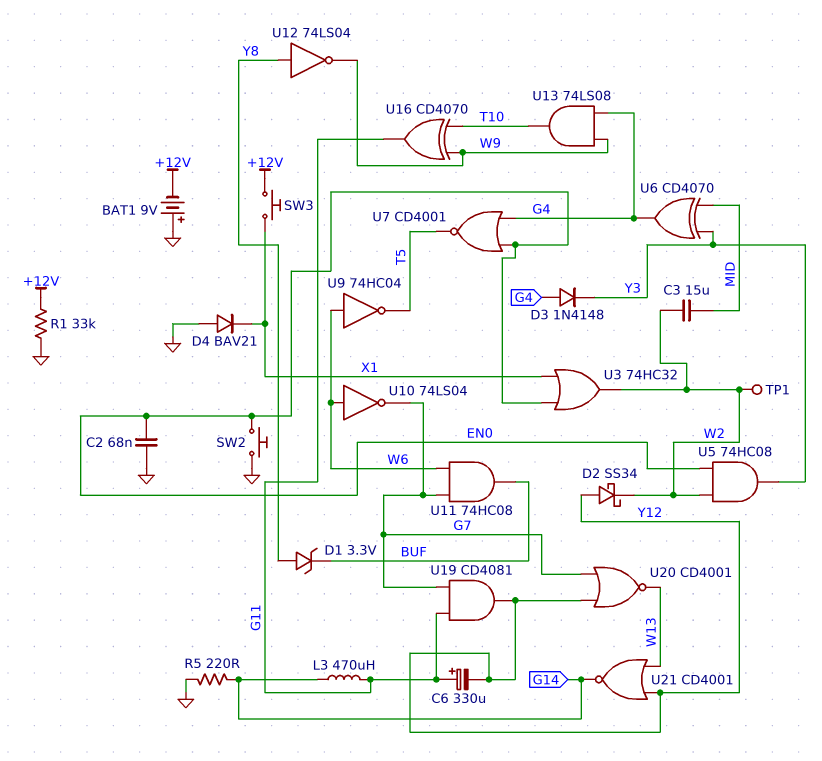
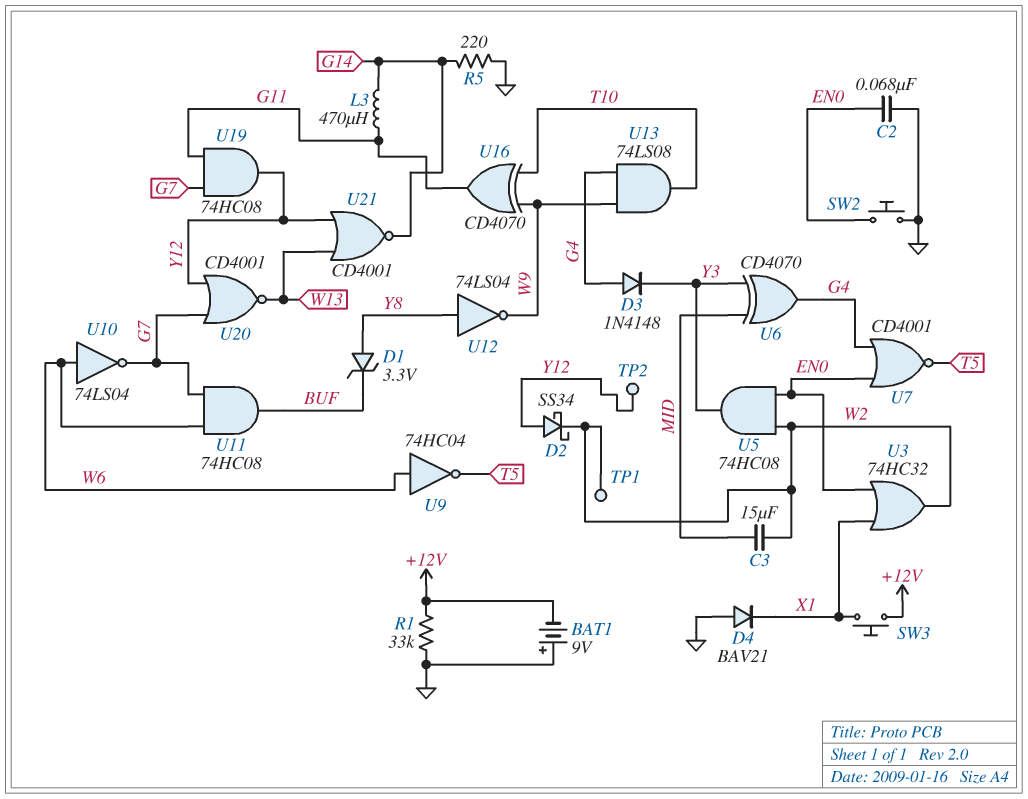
C6: 330uF (plus G11, minus Y12) -> none
TP2: none -> test point (Y12)
U19: AND CD4081 (in G7, in G11, out Y12) -> AND 74HC08 (in G7, in G11, out Y12)

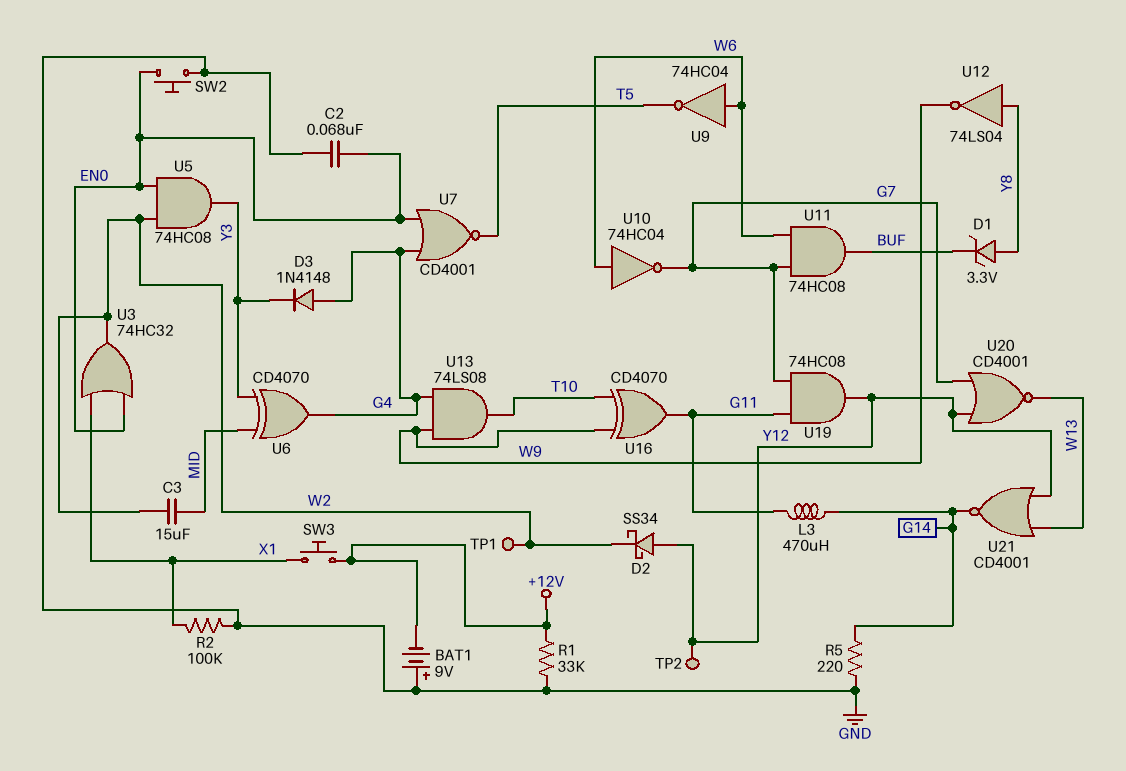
D4: diode BAV21 (A GND, K X1) -> none
R2: none -> 100k (GND, X1)
U10: NOT 74LS04 (in W6, out G7) -> NOT 74HC04 (in W6, out G7)

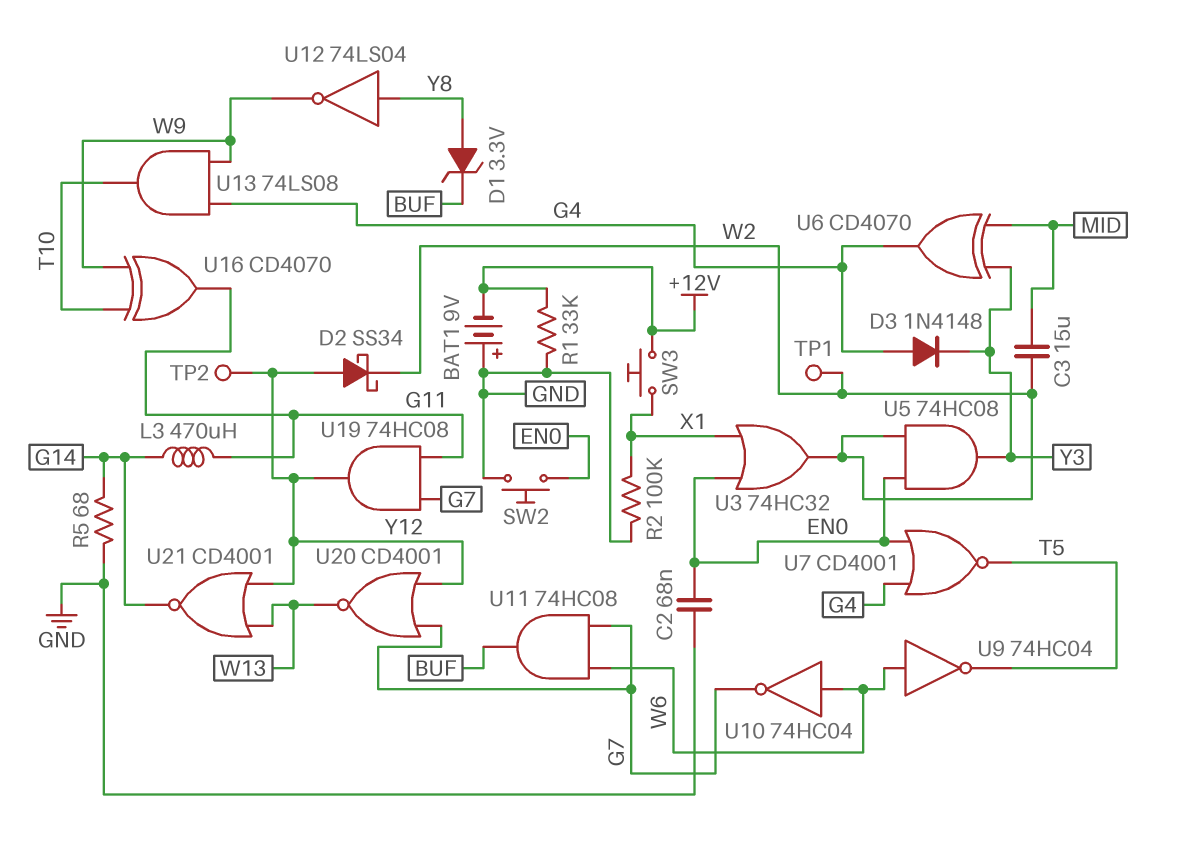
R5: 220 (G14, GND) -> 68 (G14, GND)

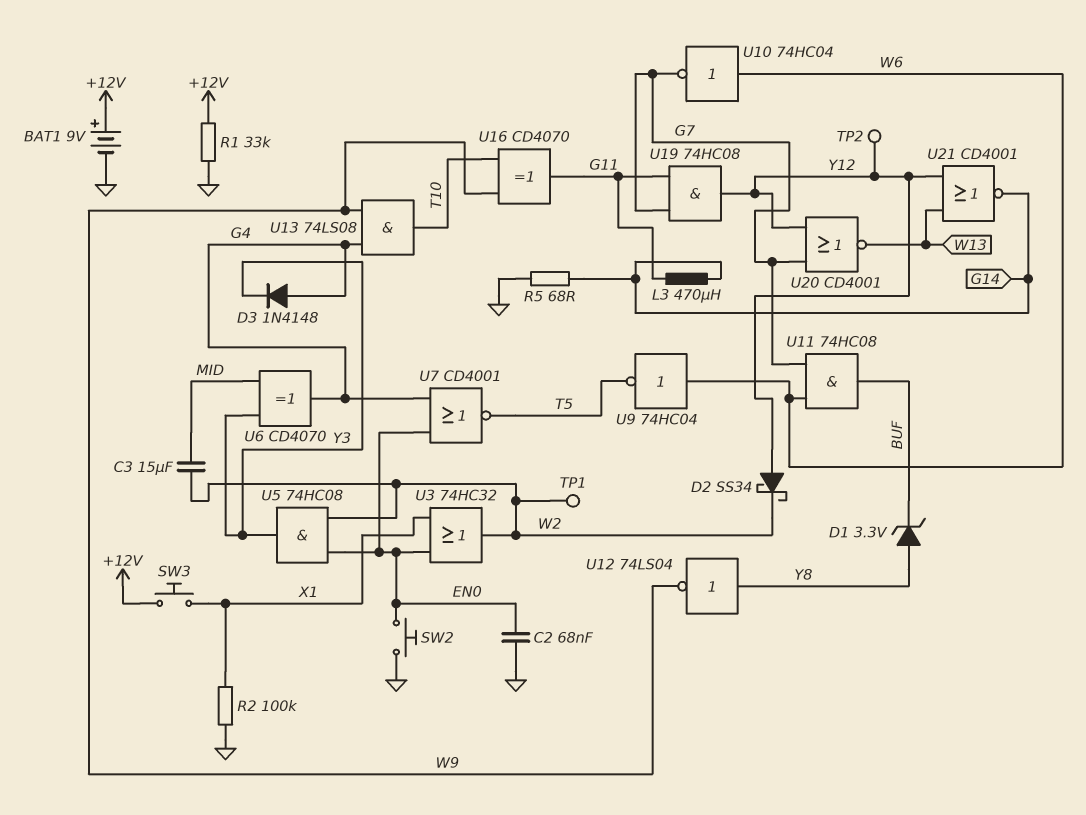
BAT1: 9V (plus GND, minus +12V) -> 9V (plus +12V, minus GND)

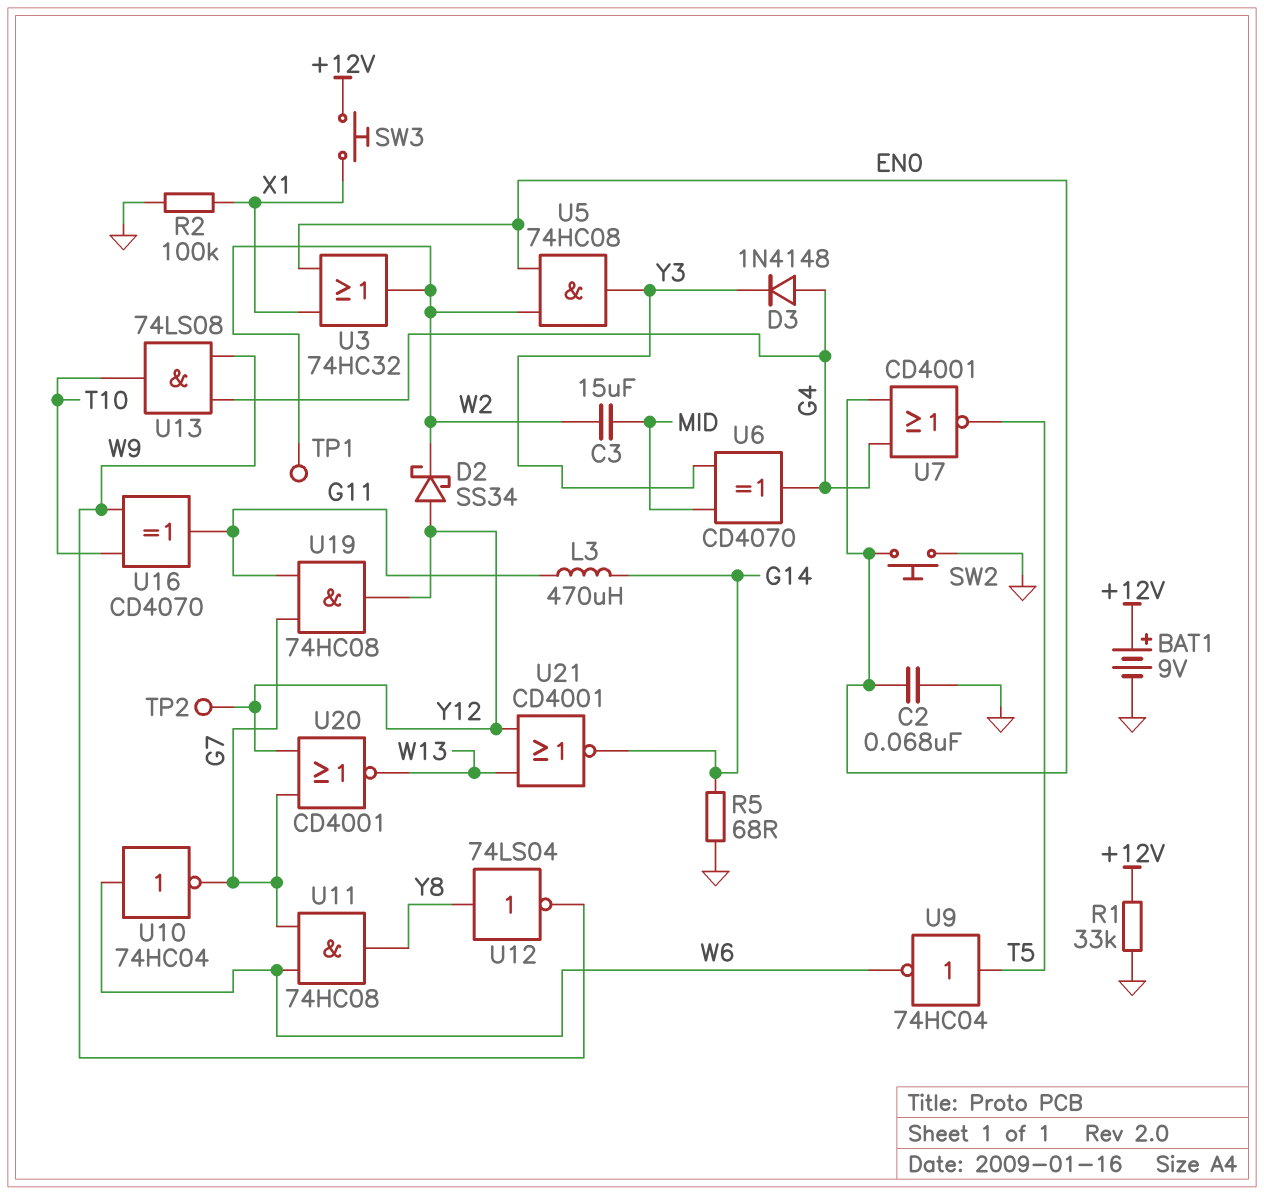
D1: zener 3.3V (A Y8, K BUF) -> none
U9: NOT 74HC04 (in W6, out T5) -> NOT 74HC04 (in T5, out W6)
U11: AND 74HC08 (in G7, in W6, out BUF) -> AND 74HC08 (in G7, in W6, out Y8)

